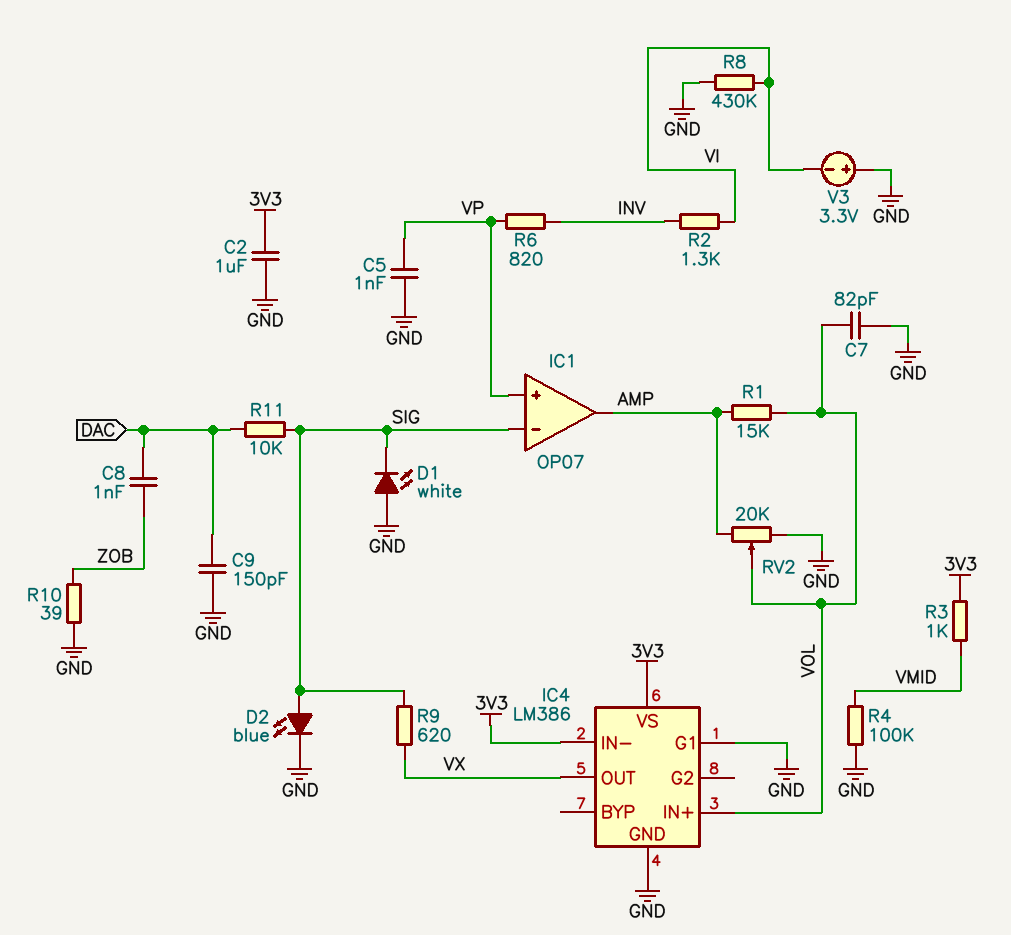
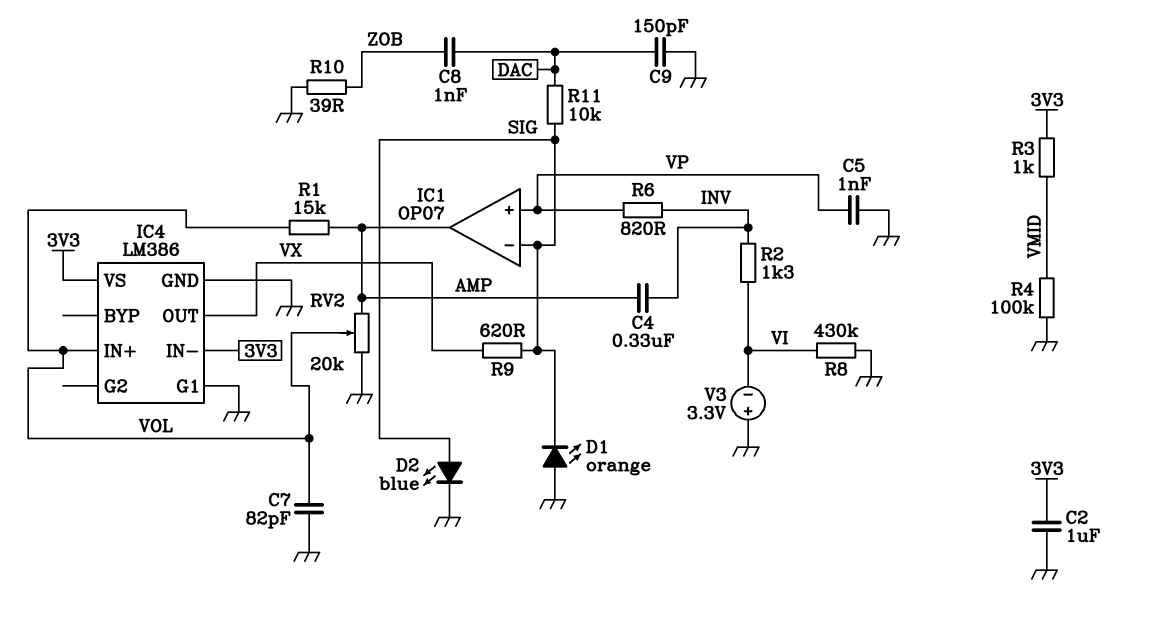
C4: none -> 330nF (AMP, INV)
D1: LED white (A GND, K SIG) -> LED orange (A GND, K SIG)

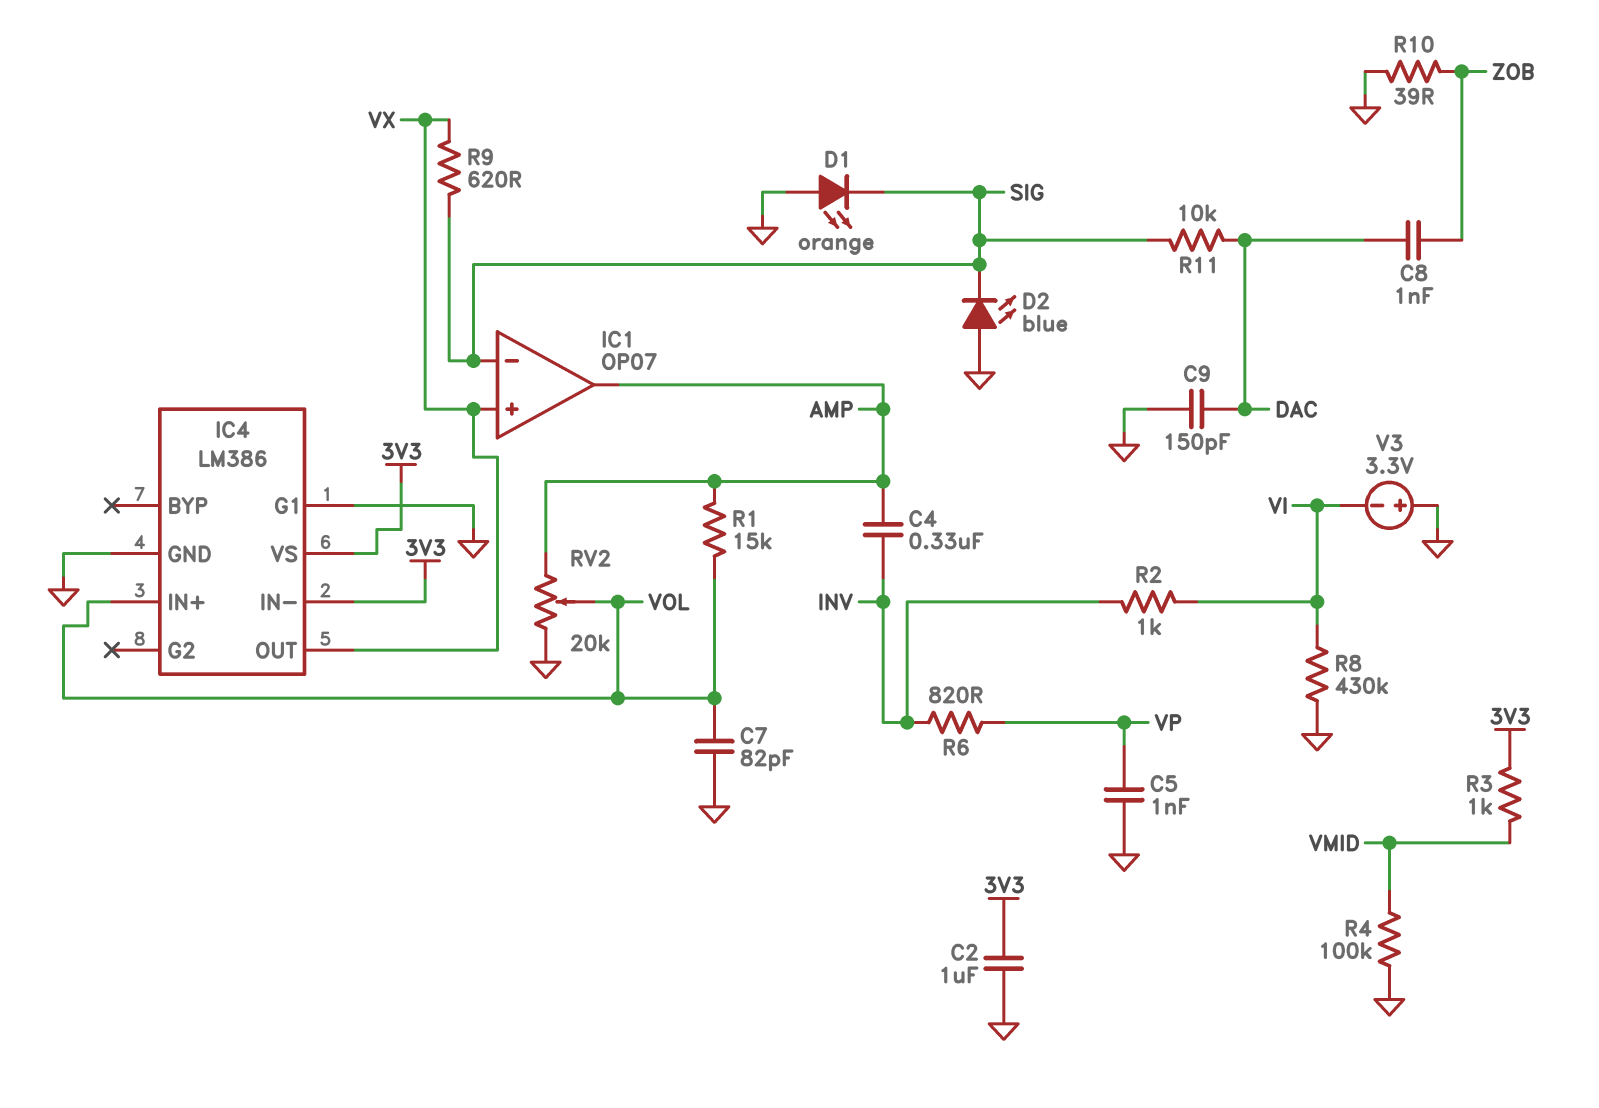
D2: LED blue (A SIG, K GND) -> LED blue (A GND, K SIG)
IC1 pin in+: VP -> VX
R2: 1.3k (INV, VI) -> 1k (INV, VI)

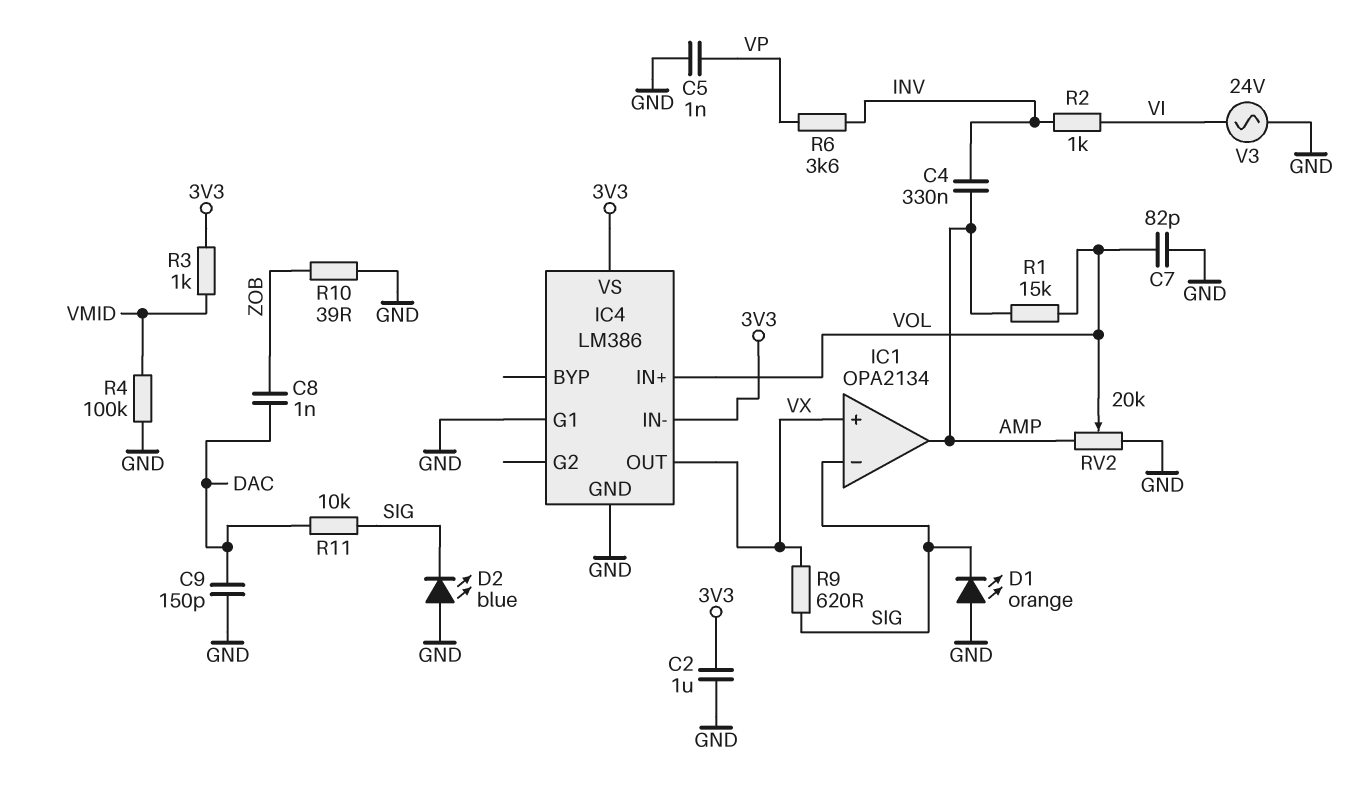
IC1: OP07 -> OPA2134
R6: 820 (INV, VP) -> 3.6k (INV, VP)
R8: 430k (GND, VI) -> none
V3: 3.3V (plus GND, minus VI) -> AC 24V (GND, VI)

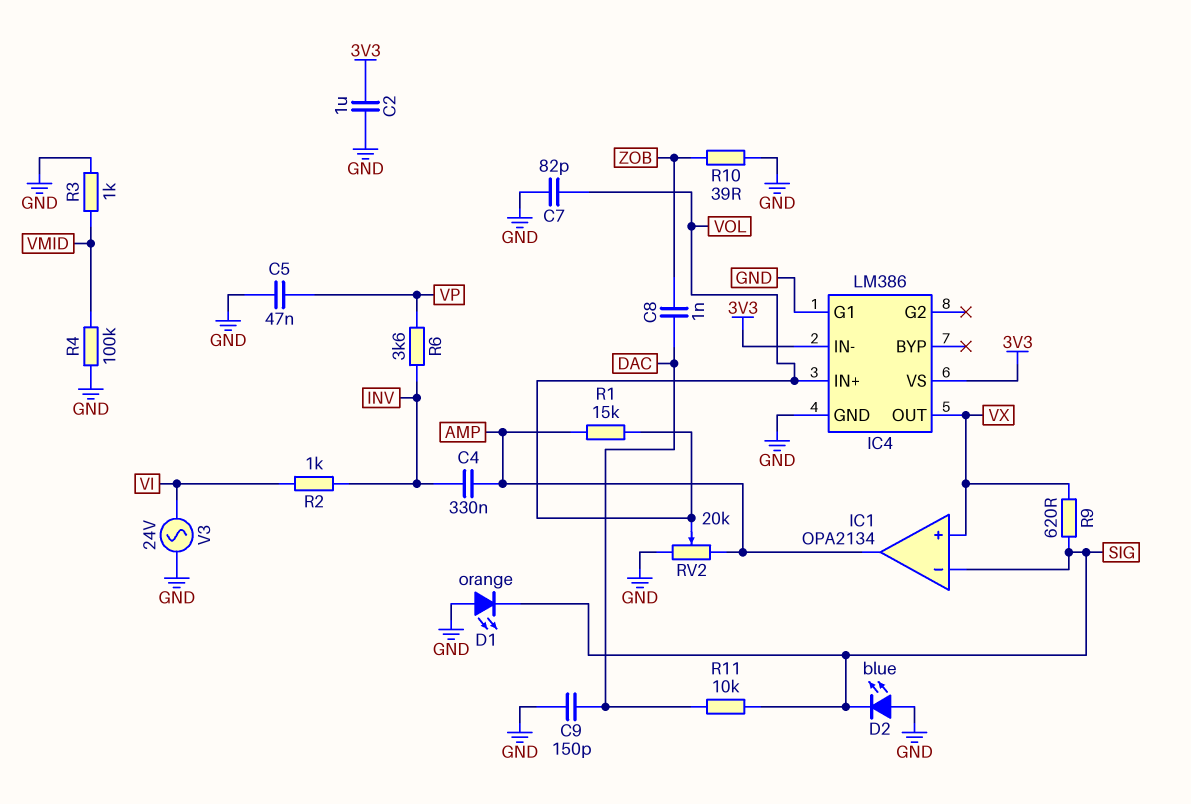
C5: 1nF (GND, VP) -> 47nF (GND, VP)
R3: 1k (3V3, VMID) -> 1k (GND, VMID)

